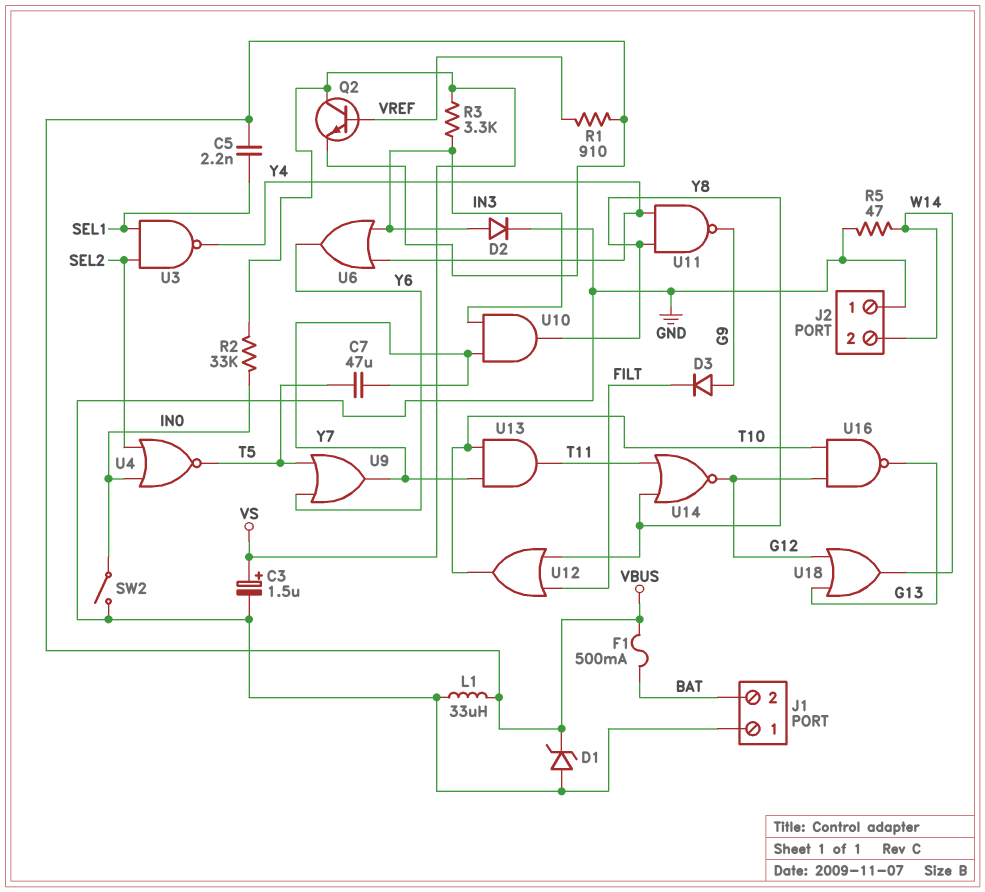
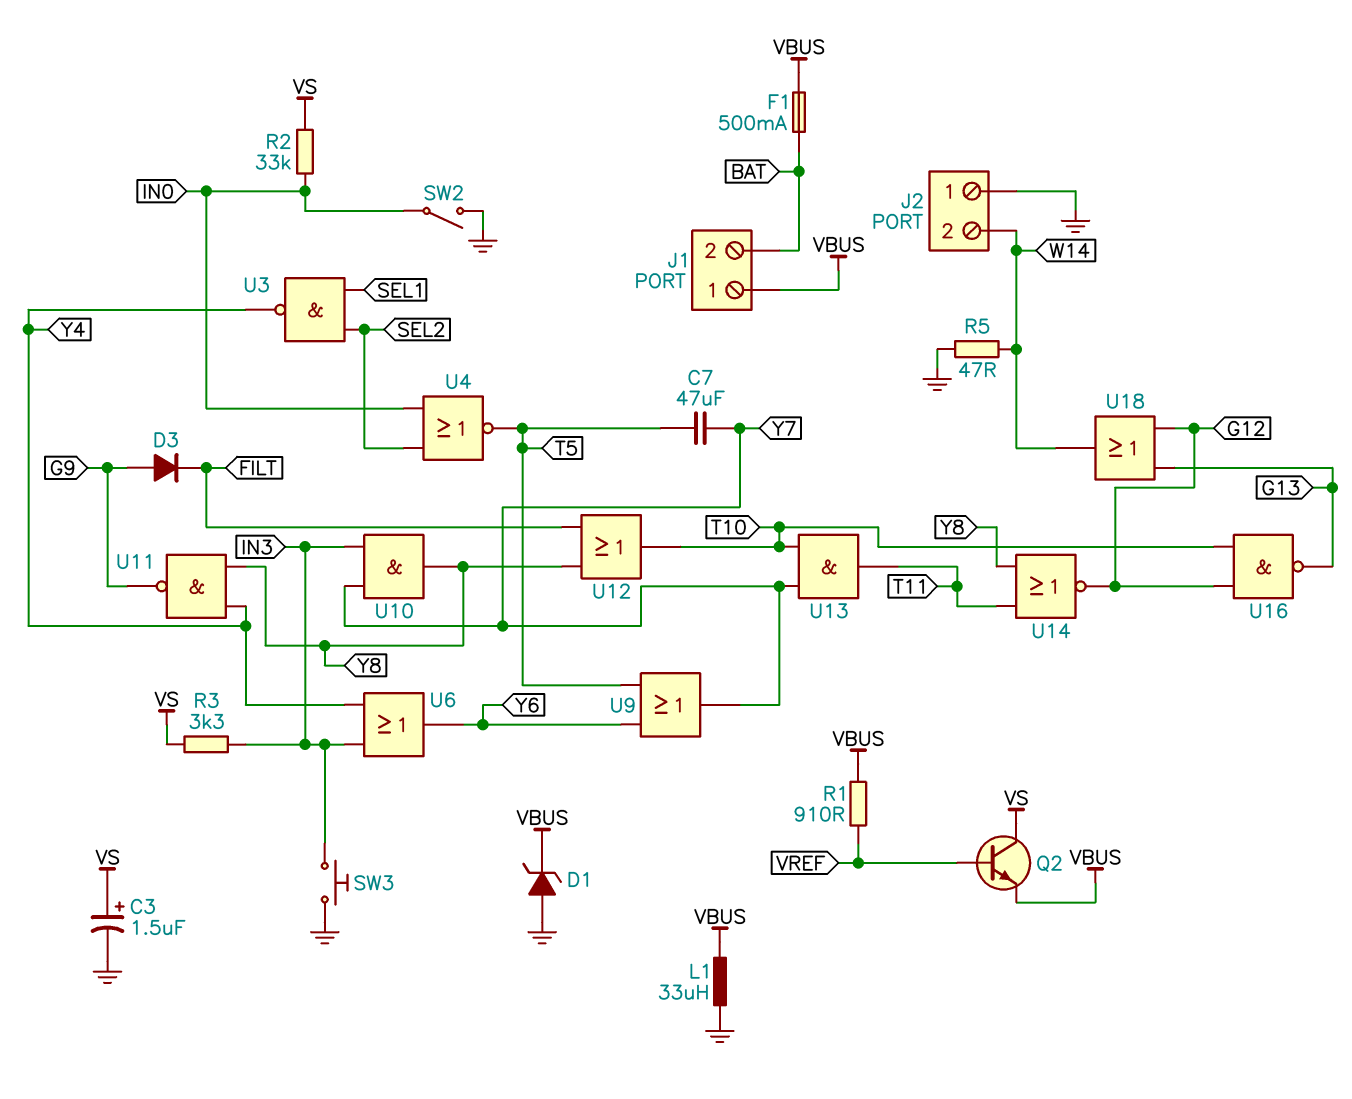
C5: 2.2nF (SEL1, VBUS) -> none
D2: diode (A IN3, K GND) -> none
J1 pin 1: GND -> VBUS
SW3: none -> button (GND, IN3)

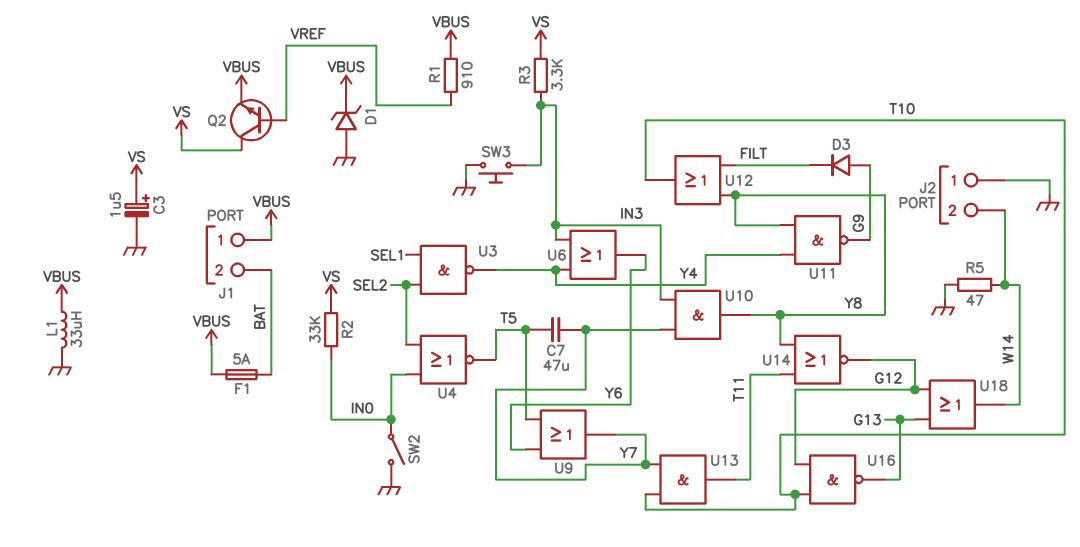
F1: 500mA (BAT, VBUS) -> 5A (BAT, VBUS)

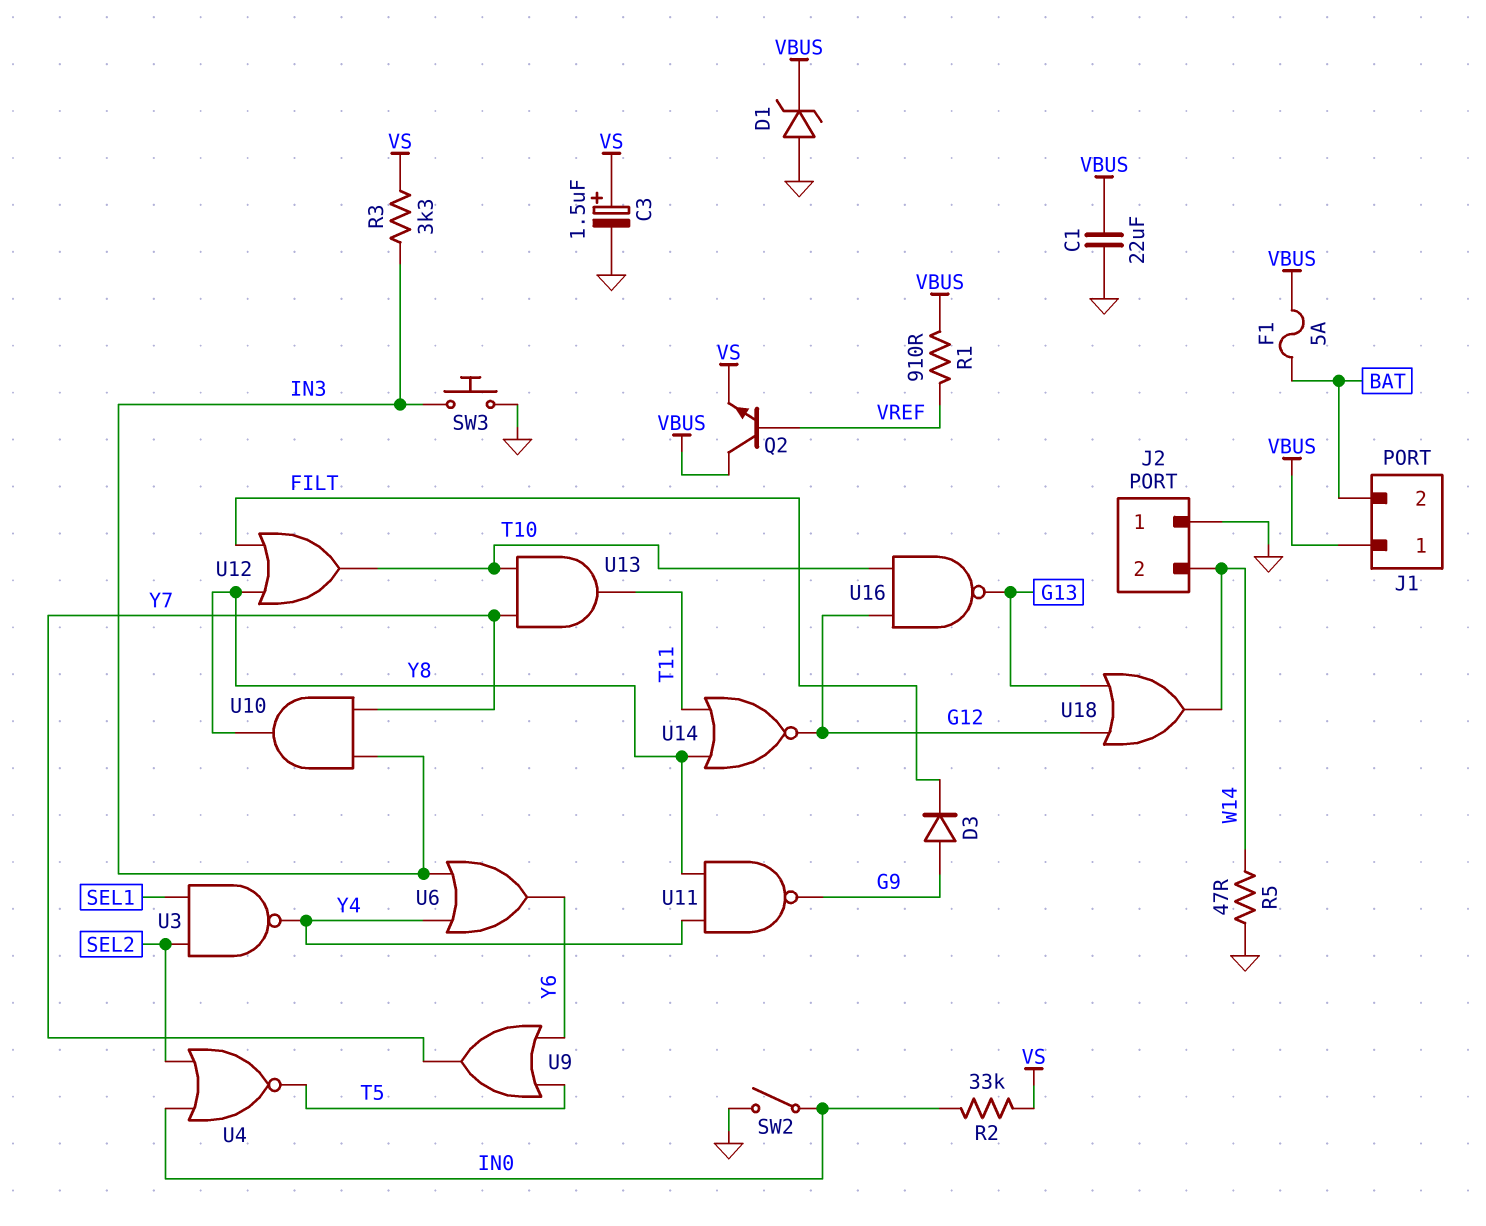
C1: none -> 22uF (GND, VBUS)
C7: 47uF (T5, Y7) -> none
L1: 33uH (GND, VBUS) -> none
Q2: NPN (B VREF, C VS, E VBUS) -> NPN (B VREF, C VBUS, E VS)

